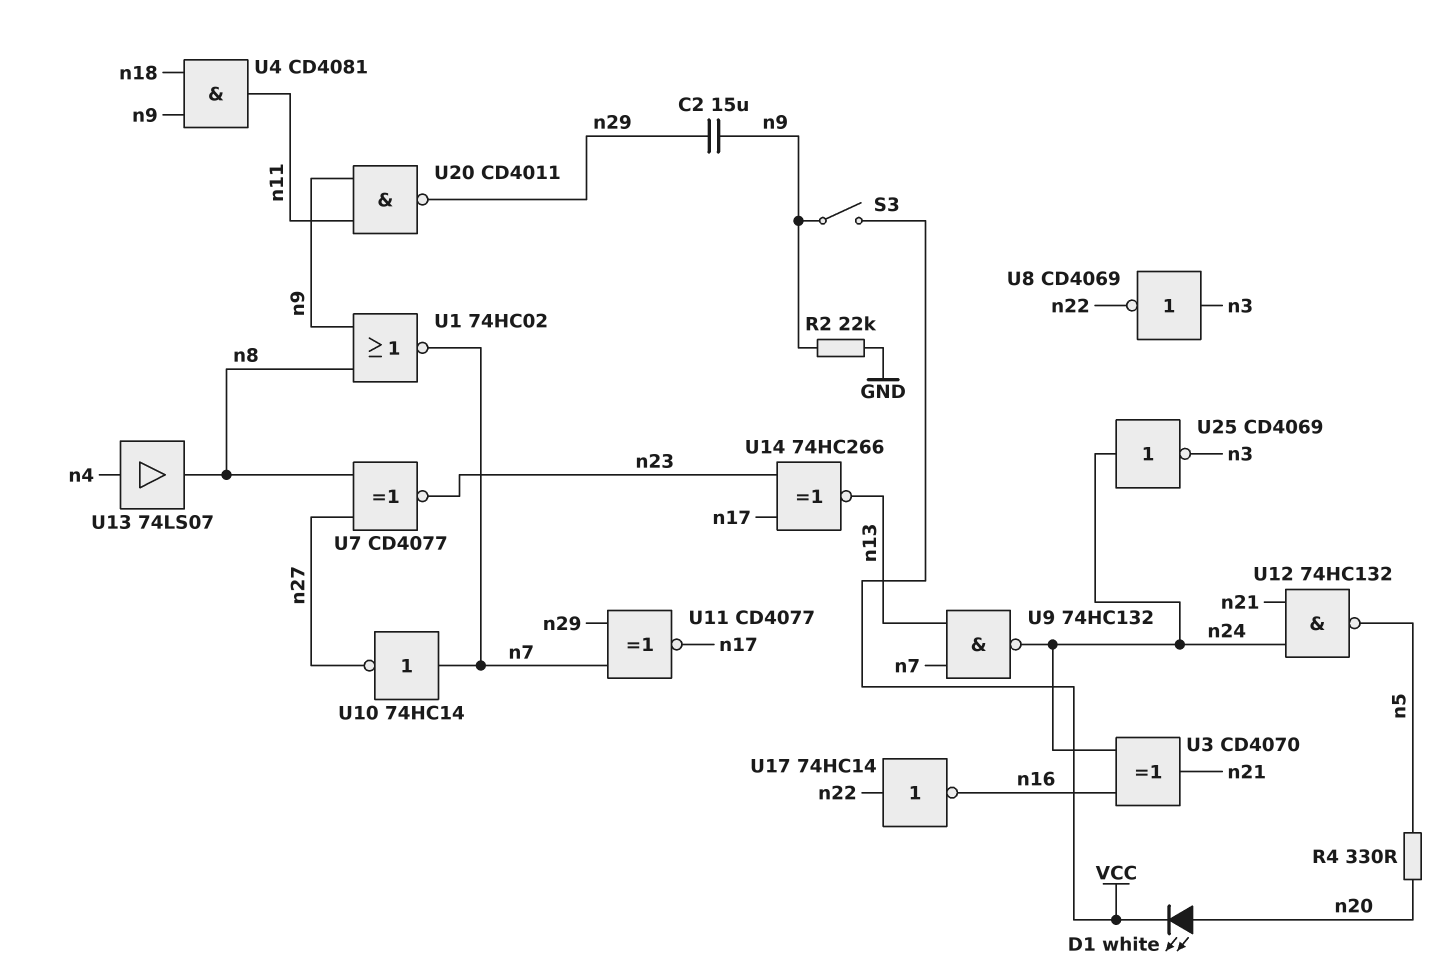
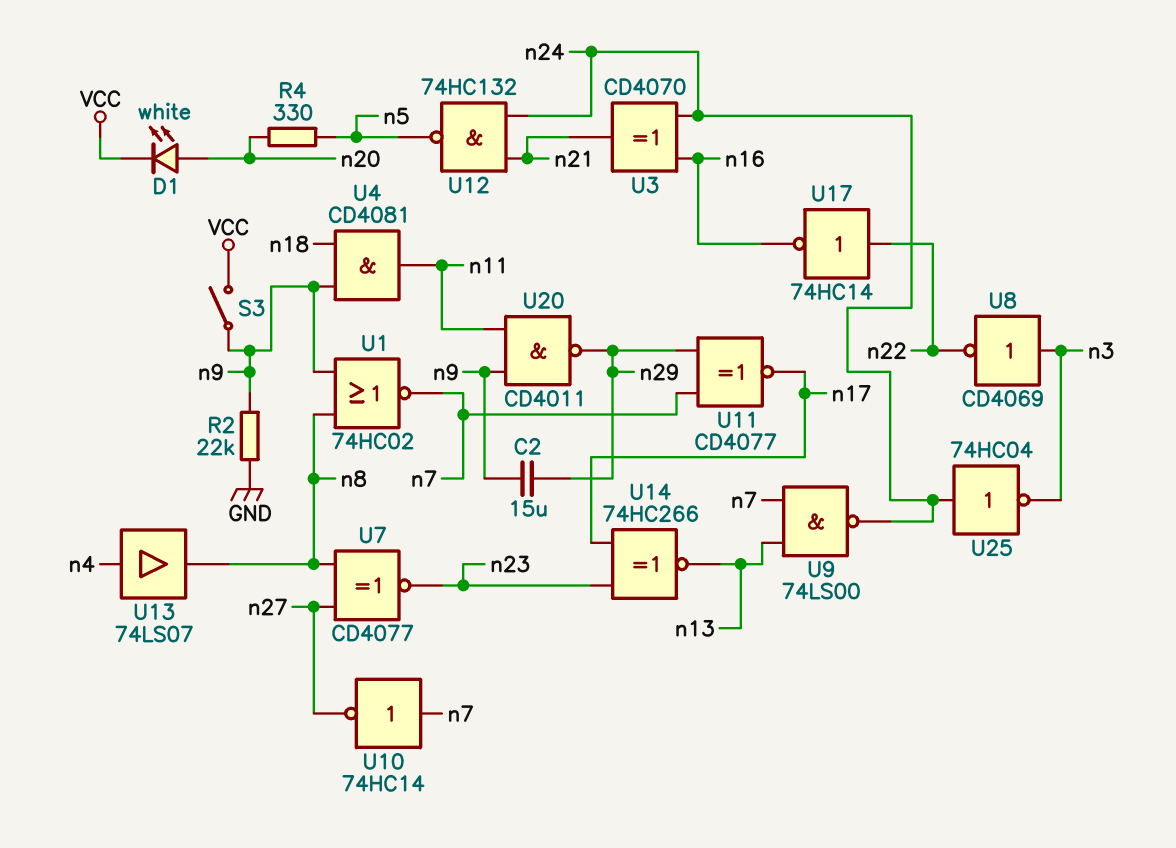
U9: NAND 74HC132 (in n7, in n13, out n24) -> NAND 74LS00 (in n7, in n13, out n24)
U25: NOT CD4069 (in n24, out n3) -> NOT 74HC04 (in n24, out n3)

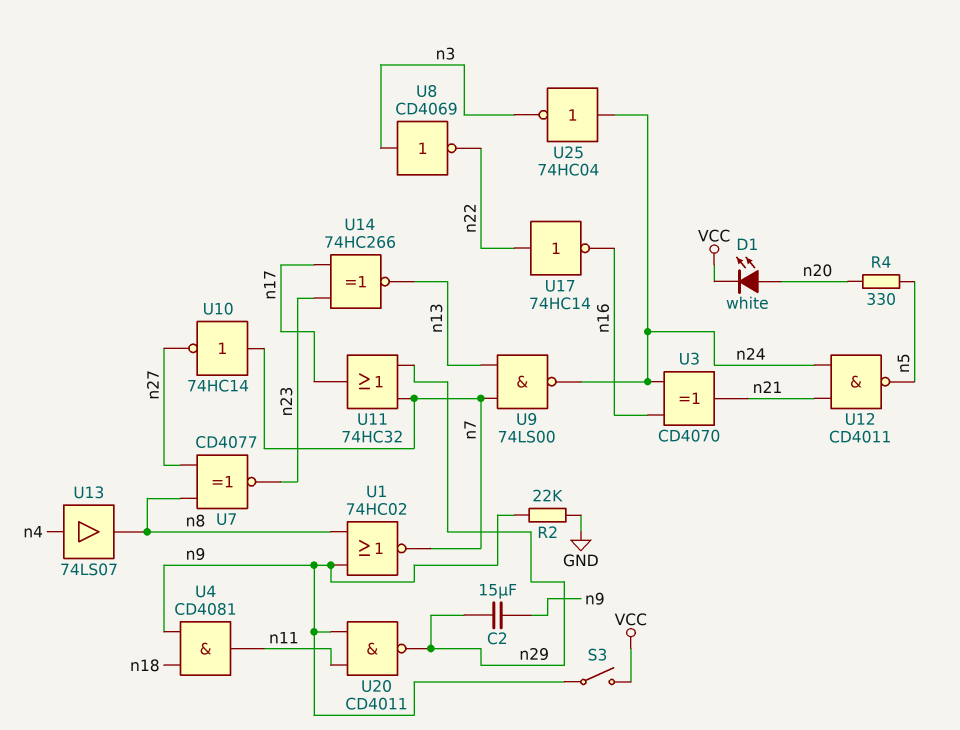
U11: XNOR CD4077 (in n7, in n29, out n17) -> OR 74HC32 (in n7, in n29, out n17)
U12: NAND 74HC132 (in n21, in n24, out n5) -> NAND CD4011 (in n21, in n24, out n5)

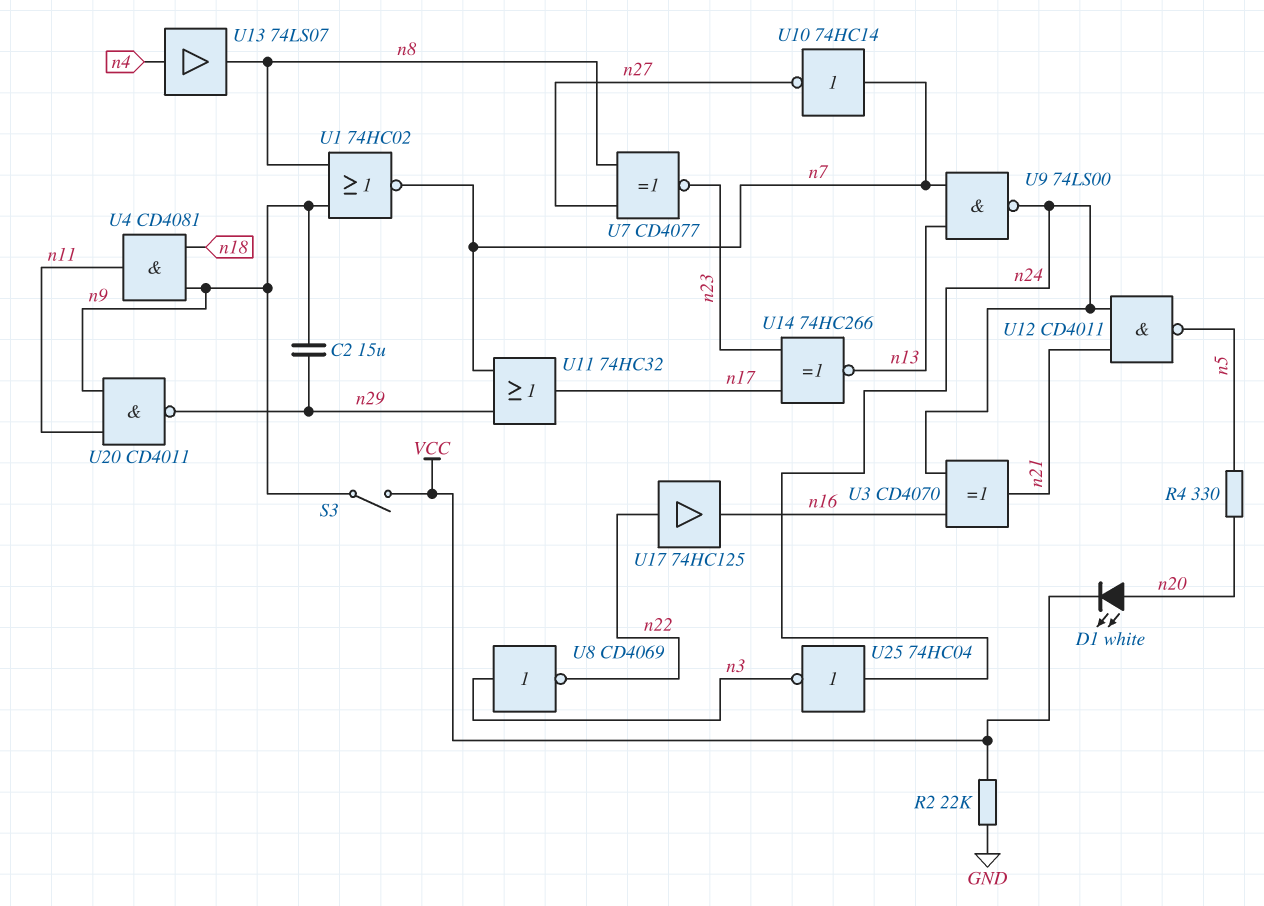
R2: 22k (GND, n9) -> 22k (GND, VCC)
U17: NOT 74HC14 (in n22, out n16) -> buffer 74HC125 (in n22, out n16)

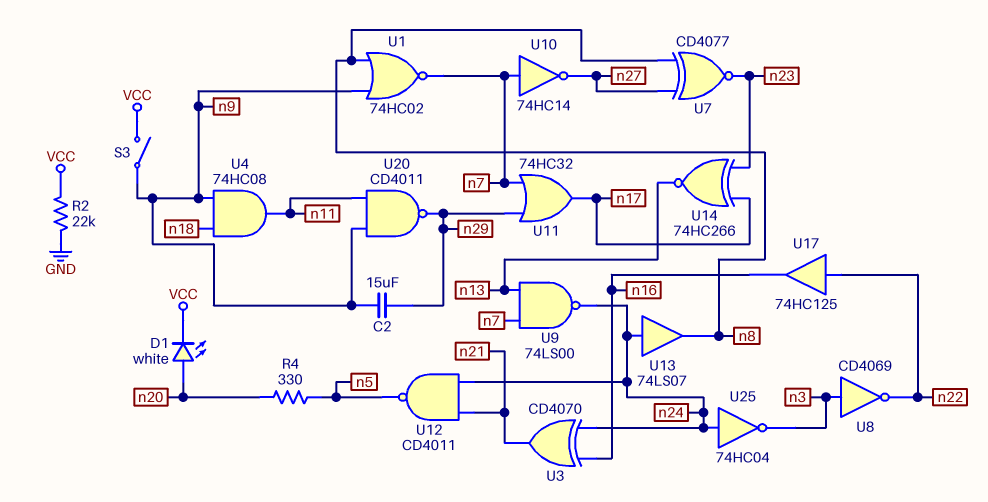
U4: AND CD4081 (in n9, in n18, out n11) -> AND 74HC08 (in n9, in n18, out n11)
U13: buffer 74LS07 (in n4, out n8) -> buffer 74LS07 (in n24, out n8)

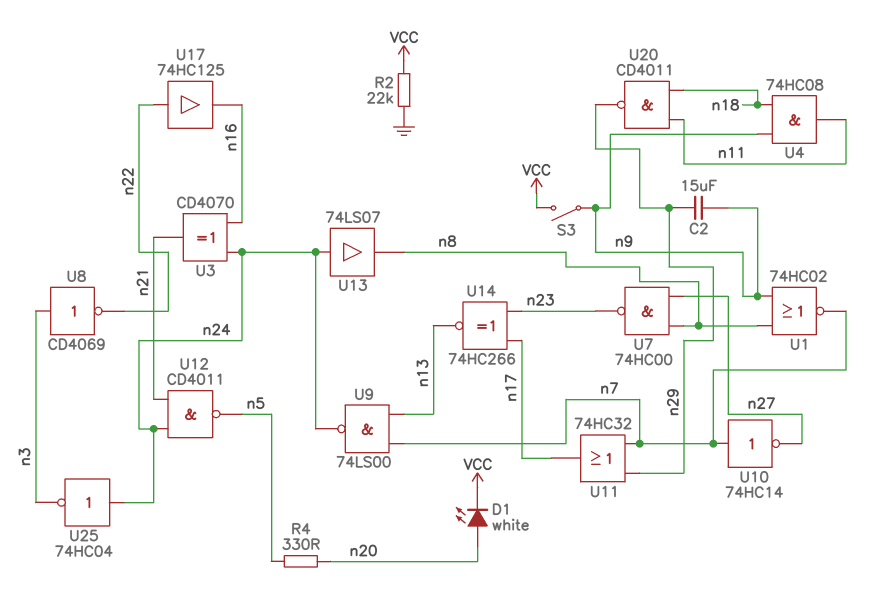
U7: XNOR CD4077 (in n8, in n27, out n23) -> NAND 74HC00 (in n8, in n27, out n23)
U20: NAND CD4011 (in n9, in n11, out n29) -> NAND CD4011 (in n11, in n18, out n29)

